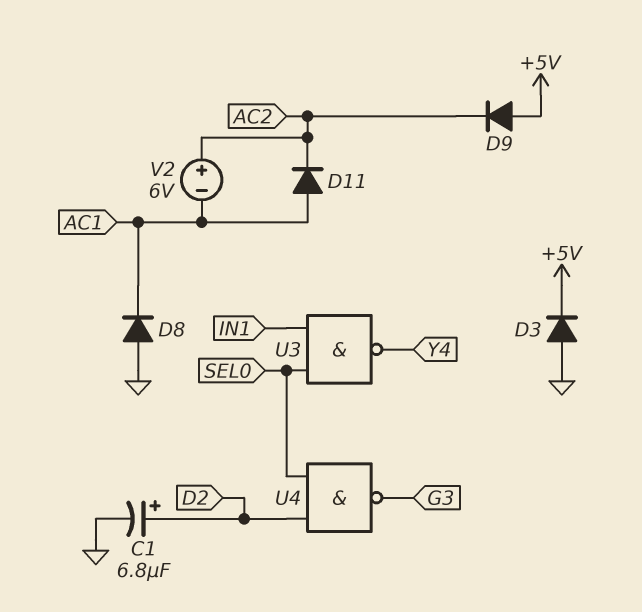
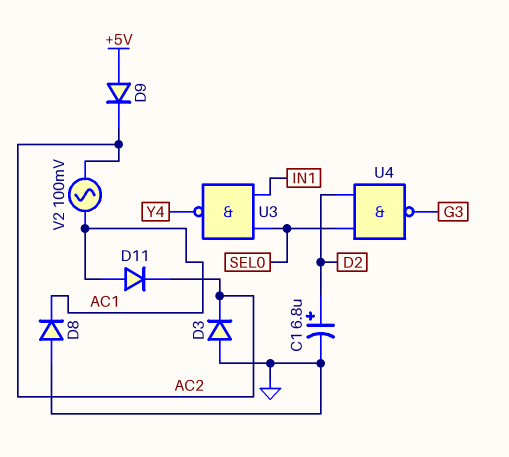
D3: diode (A GND, K +5V) -> diode (A GND, K AC2)
V2: 6V (plus AC2, minus AC1) -> AC 100mV (AC1, AC2)

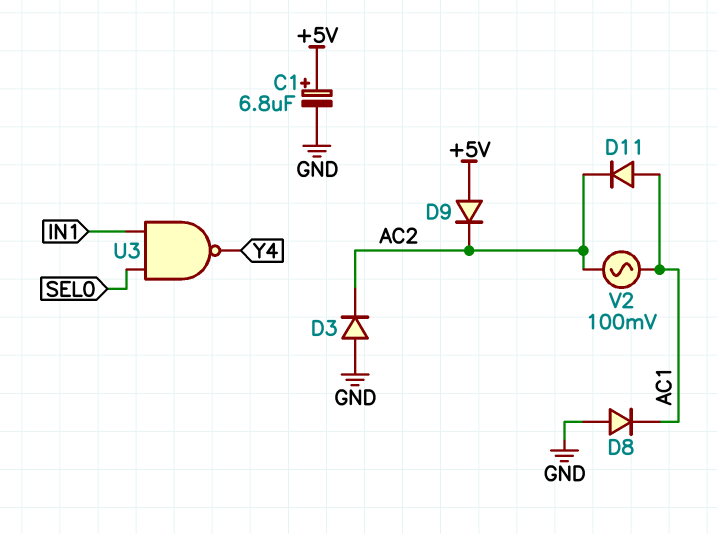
C1: 6.8uF (plus D2, minus GND) -> 6.8uF (plus +5V, minus GND)
U4: NAND (in D2, in SEL0, out G3) -> none

